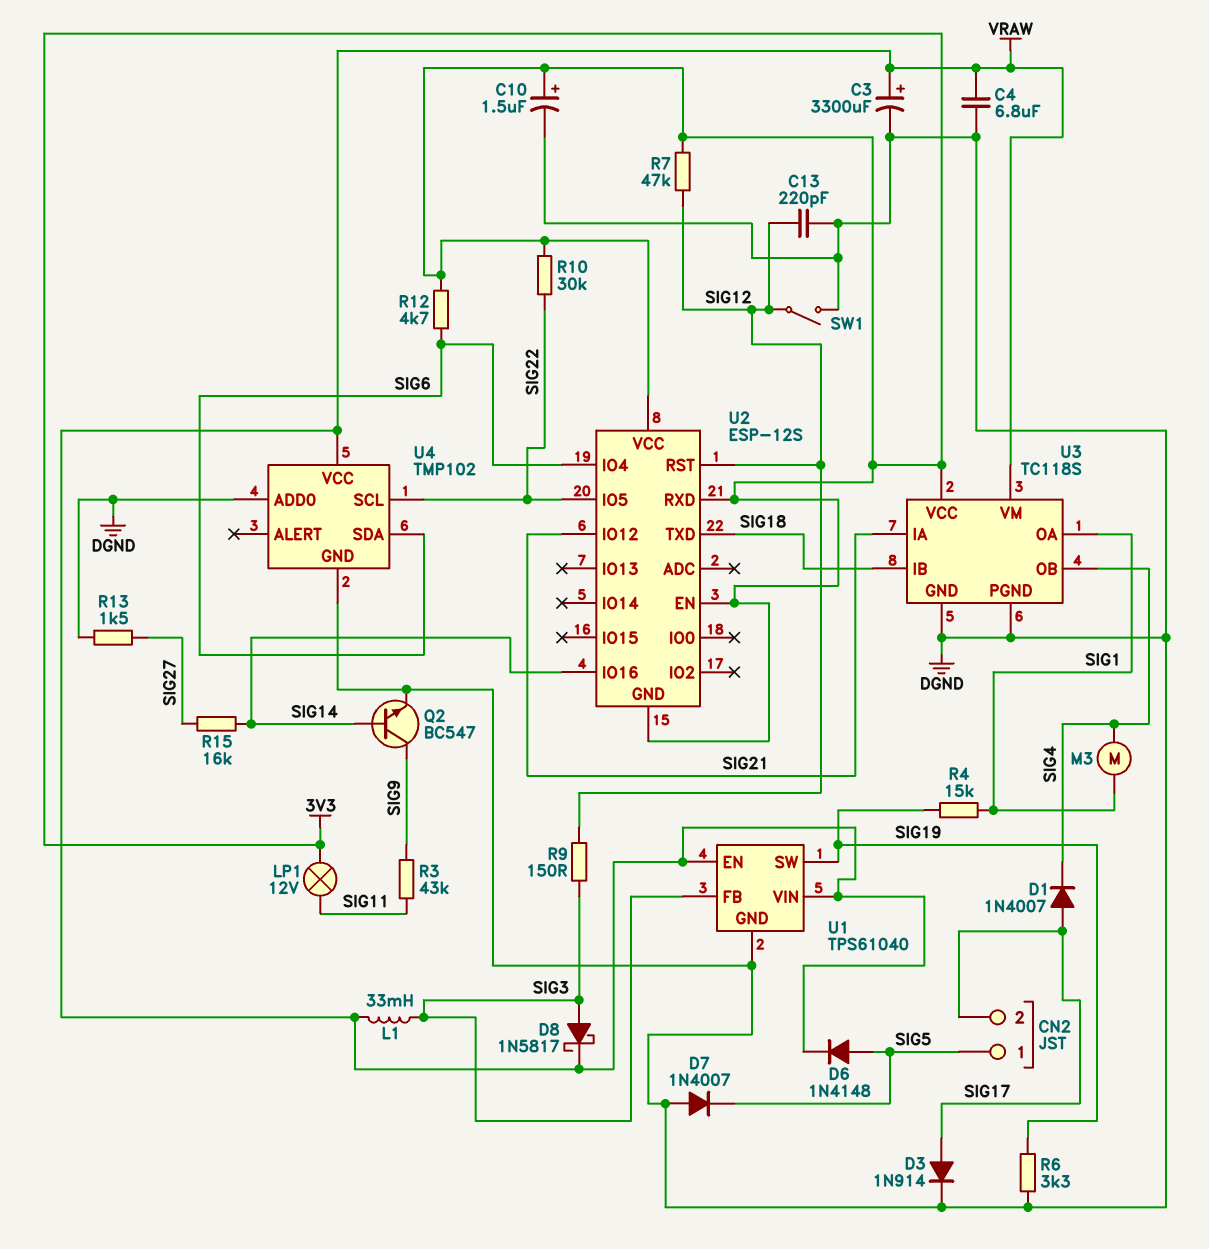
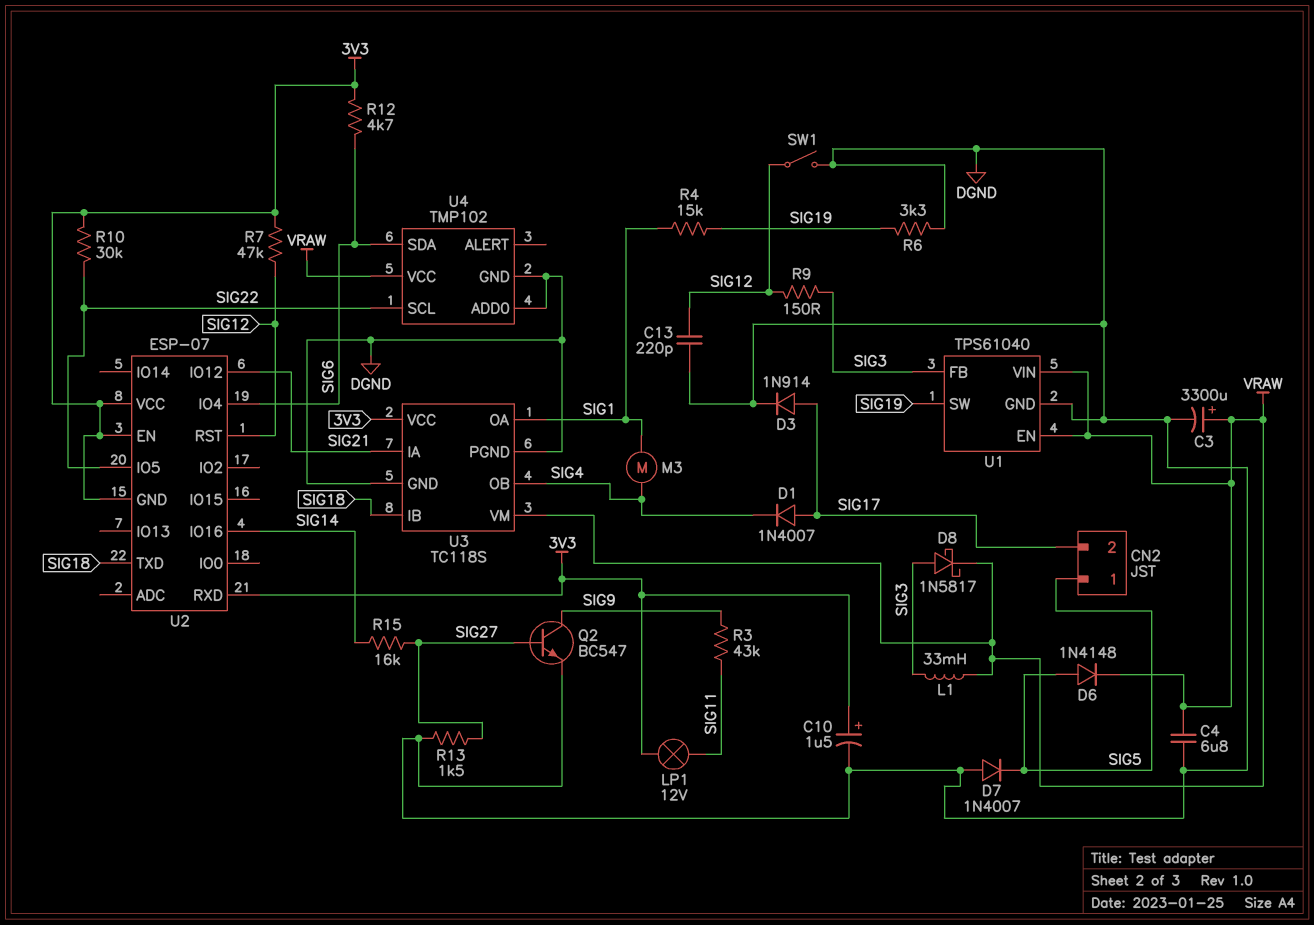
Q2: NPN BC547 (B SIG14, C SIG9, E DGND) -> NPN BC547 (B SIG27, C SIG9, E DGND)
U2: ESP-12S -> ESP-07

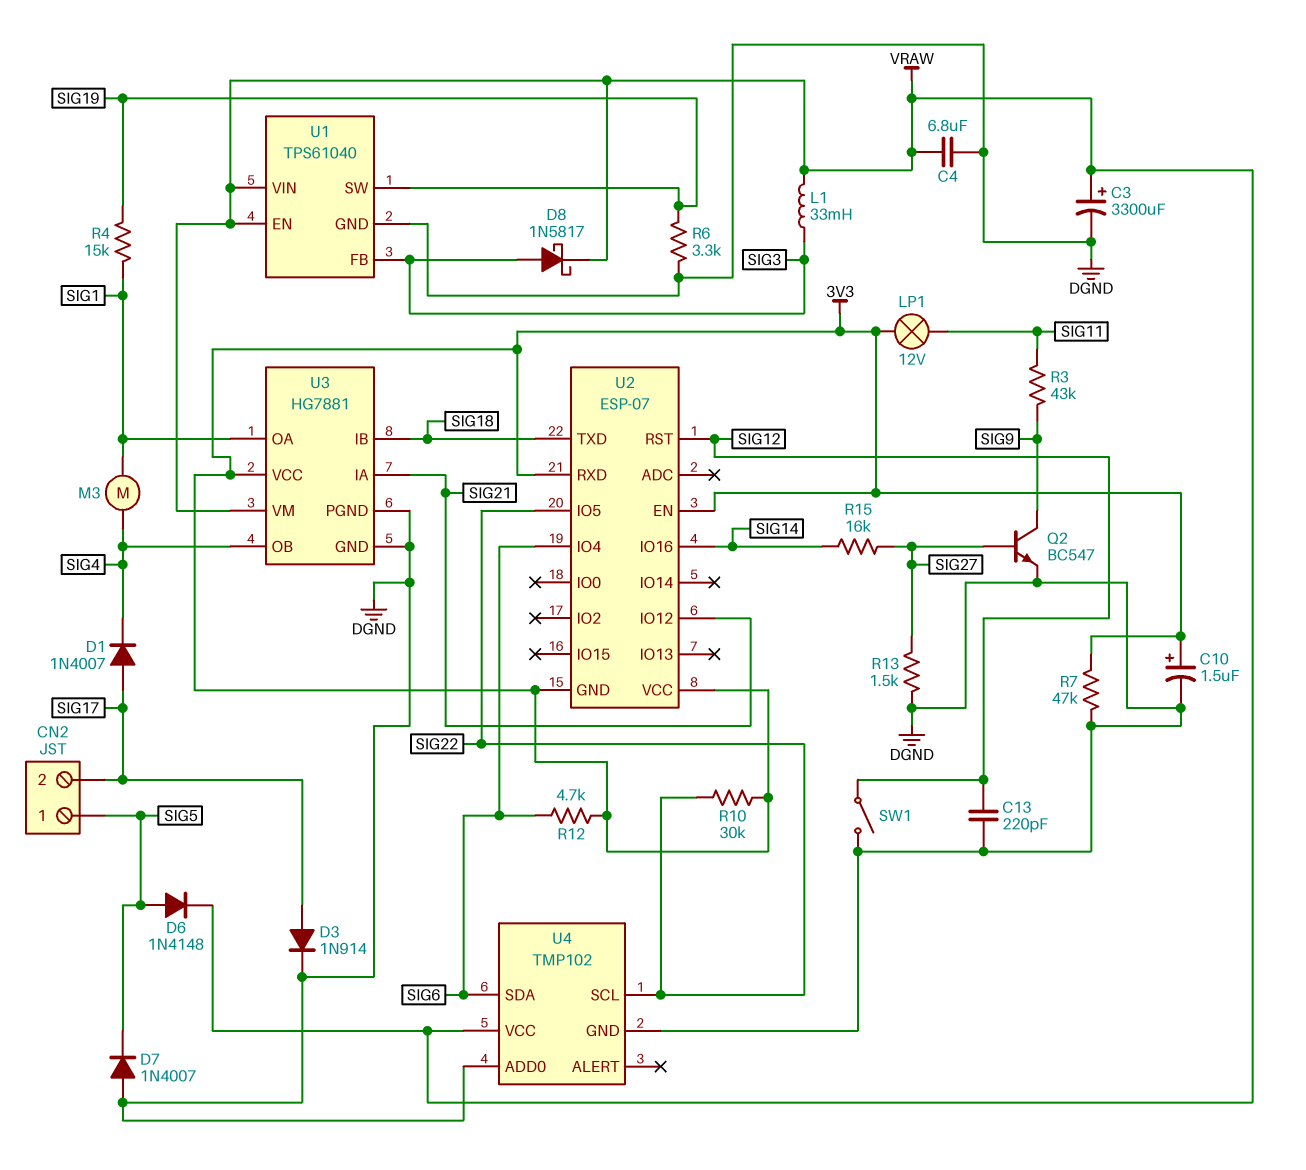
R7: 47k (3V3, SIG12) -> 47k (3V3, DGND)
R9: 150 (SIG3, SIG12) -> none
U3: TC118S -> HG7881

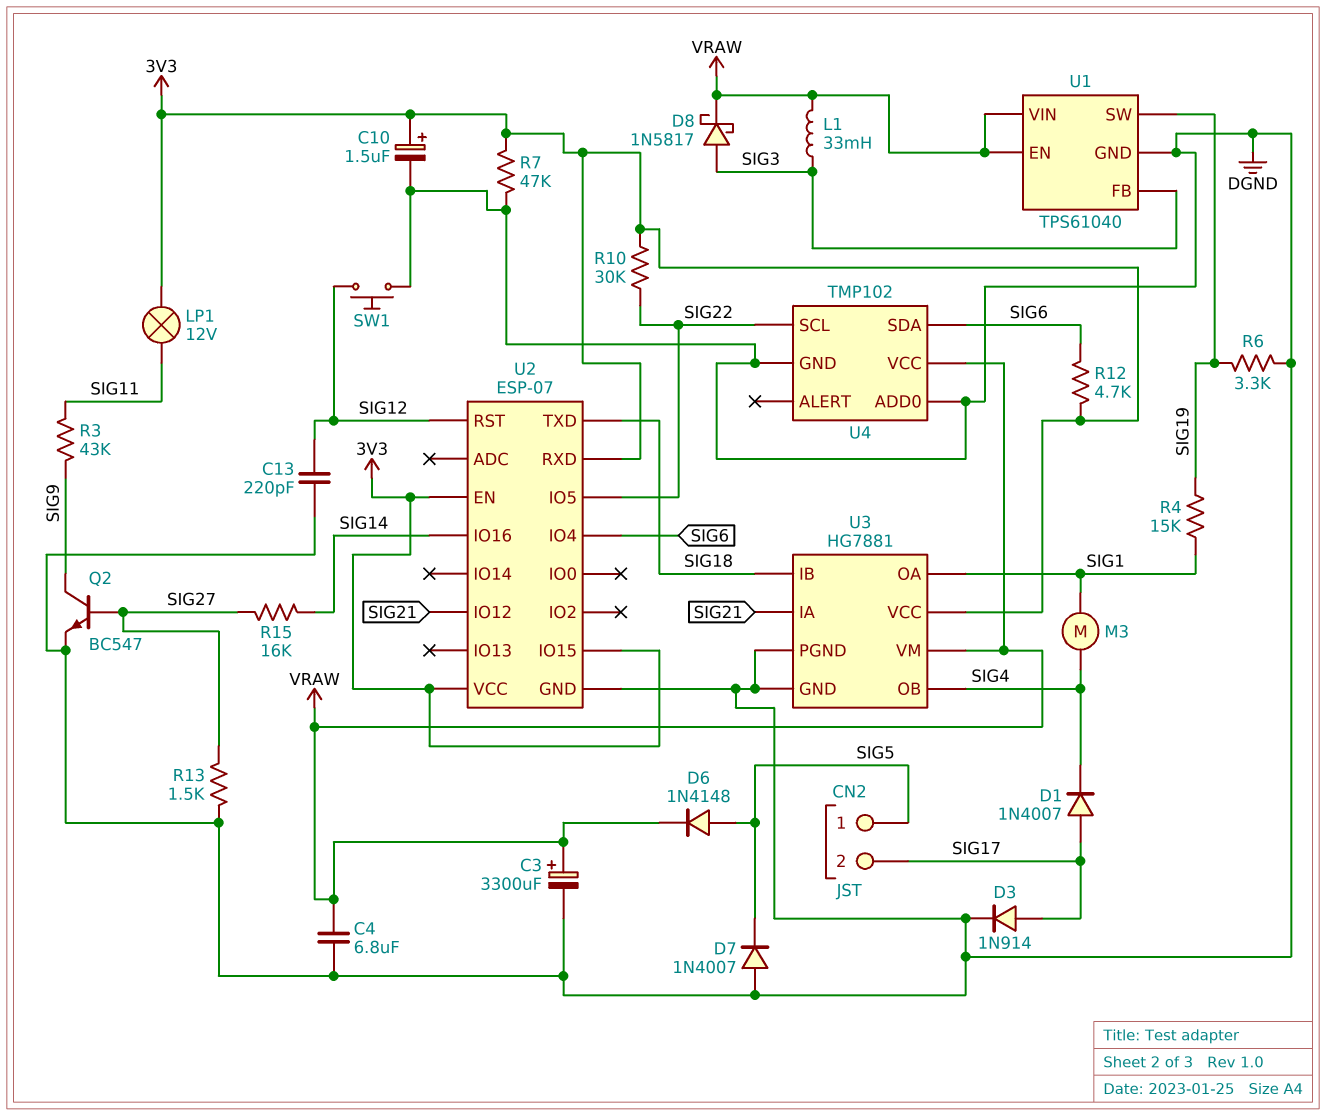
SW1: switch (DGND, SIG12) -> button (DGND, SIG12)
U2 pin GND: 3V3 -> DGND
U2 pin IO15: none -> 3V3

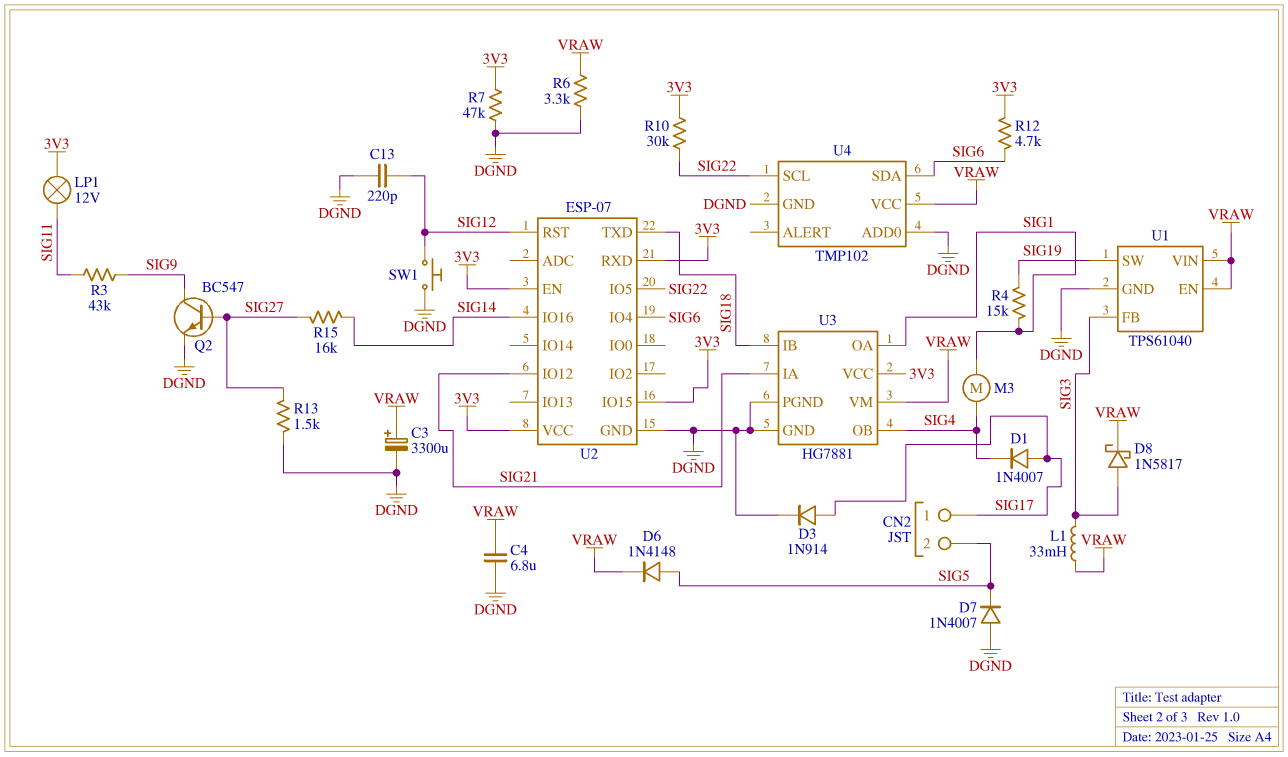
C10: 1.5uF (plus 3V3, minus DGND) -> none
CN2 pin 1: SIG5 -> SIG17
CN2 pin 2: SIG17 -> SIG5
R6: 3.3k (DGND, SIG19) -> 3.3k (DGND, VRAW)

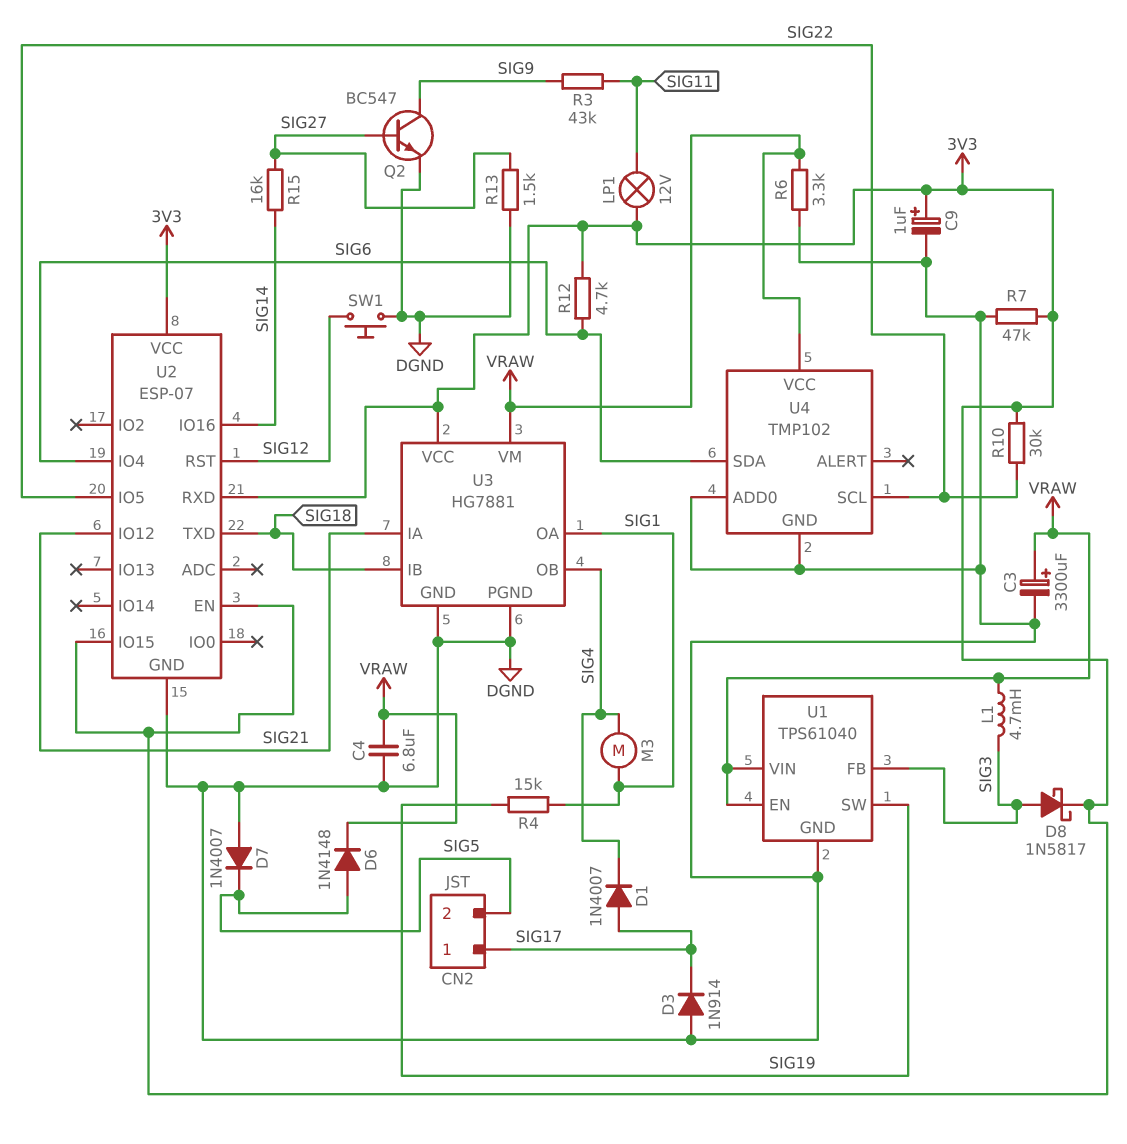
C9: none -> 1uF (plus 3V3, minus DGND)
C13: 220pF (DGND, SIG12) -> none
D3: diode 1N914 (A SIG17, K DGND) -> diode 1N914 (A DGND, K SIG17)
D8: schottky 1N5817 (A SIG3, K VRAW) -> schottky 1N5817 (A SIG3, K 3V3)
L1: 33mH (SIG3, VRAW) -> 4.7mH (SIG3, VRAW)

